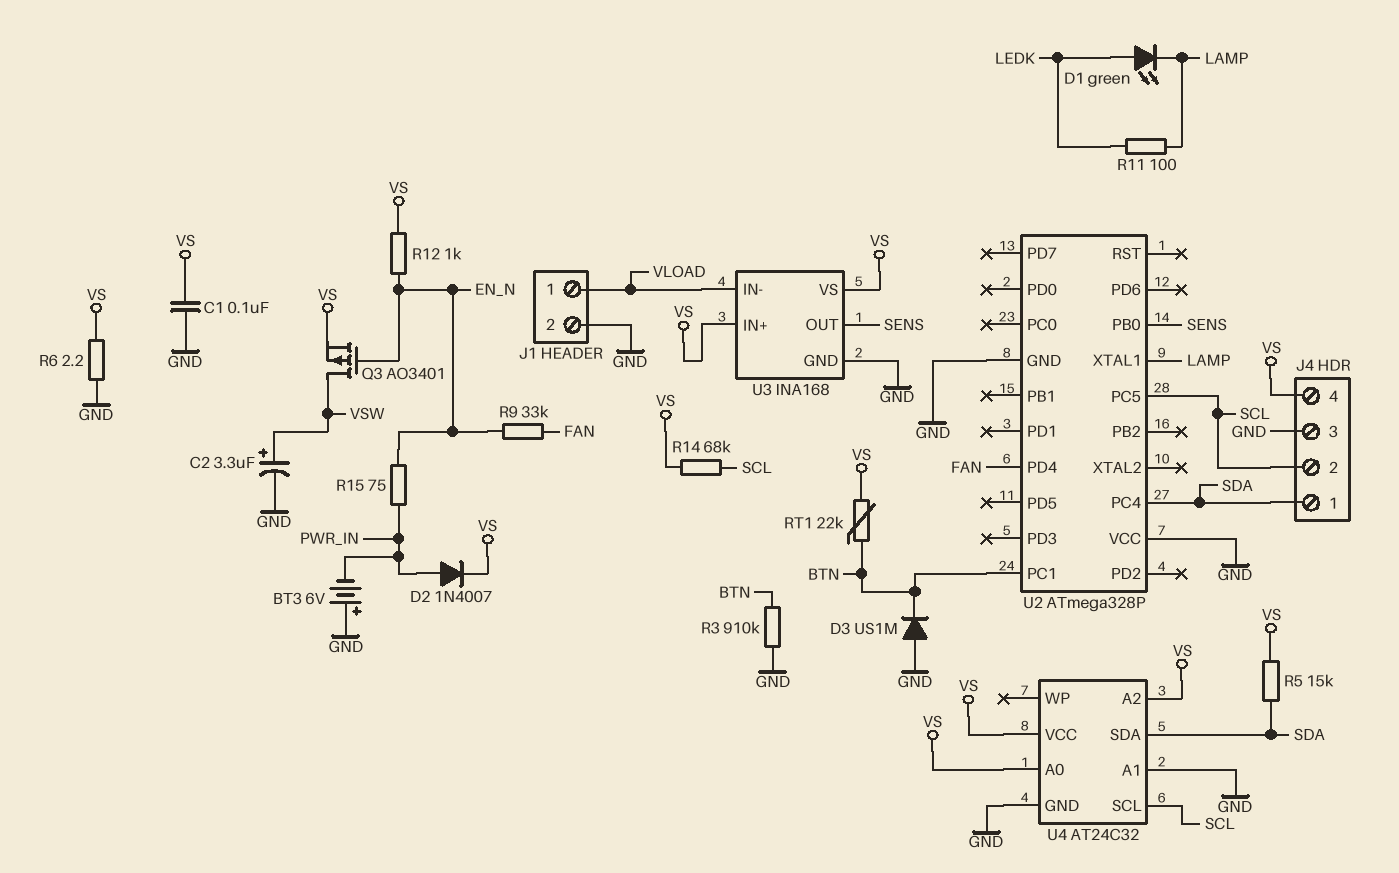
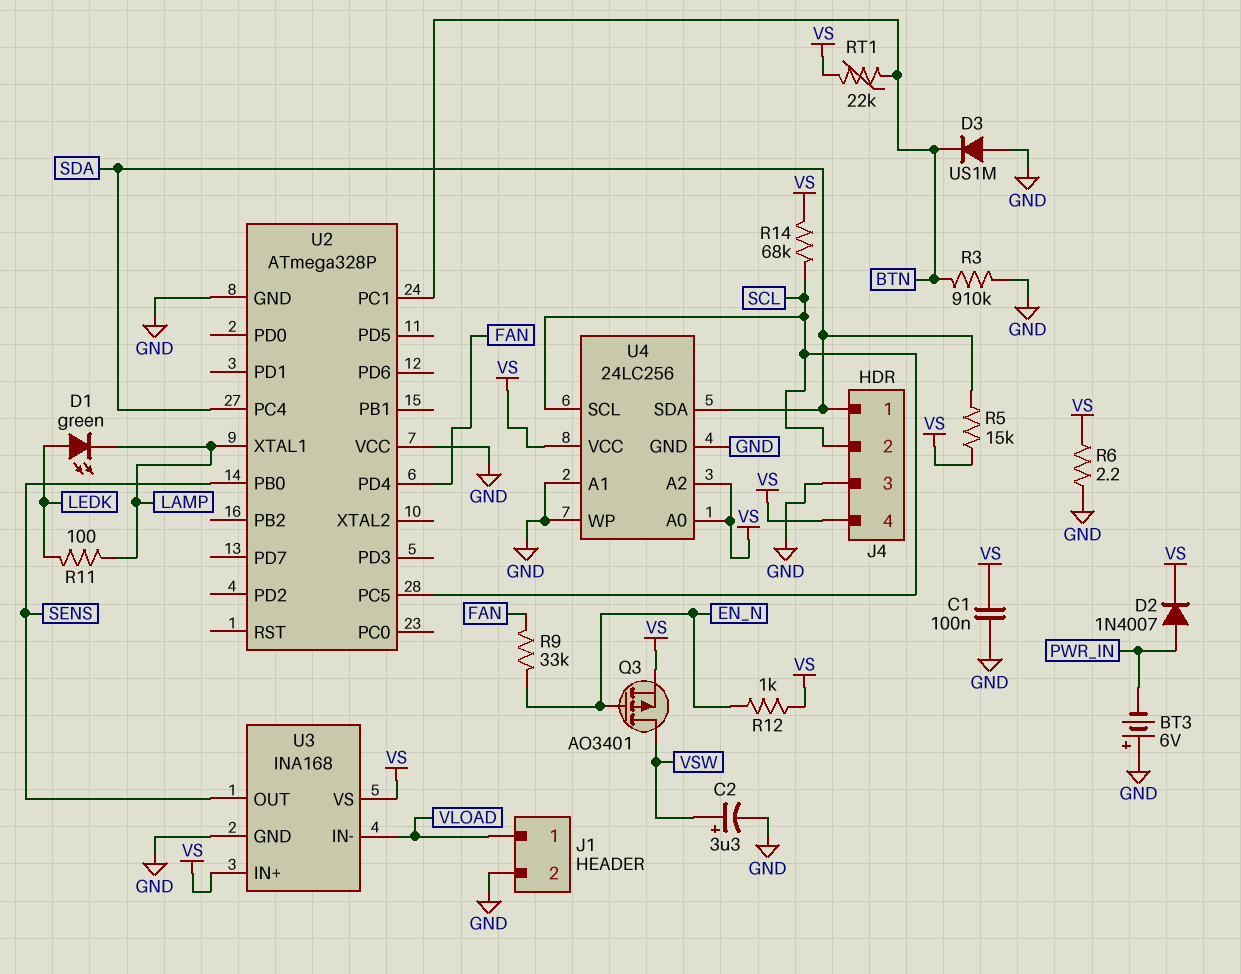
R15: 75 (EN_N, PWR_IN) -> none
U4: AT24C32 -> 24LC256
U4 pin WP: none -> GND

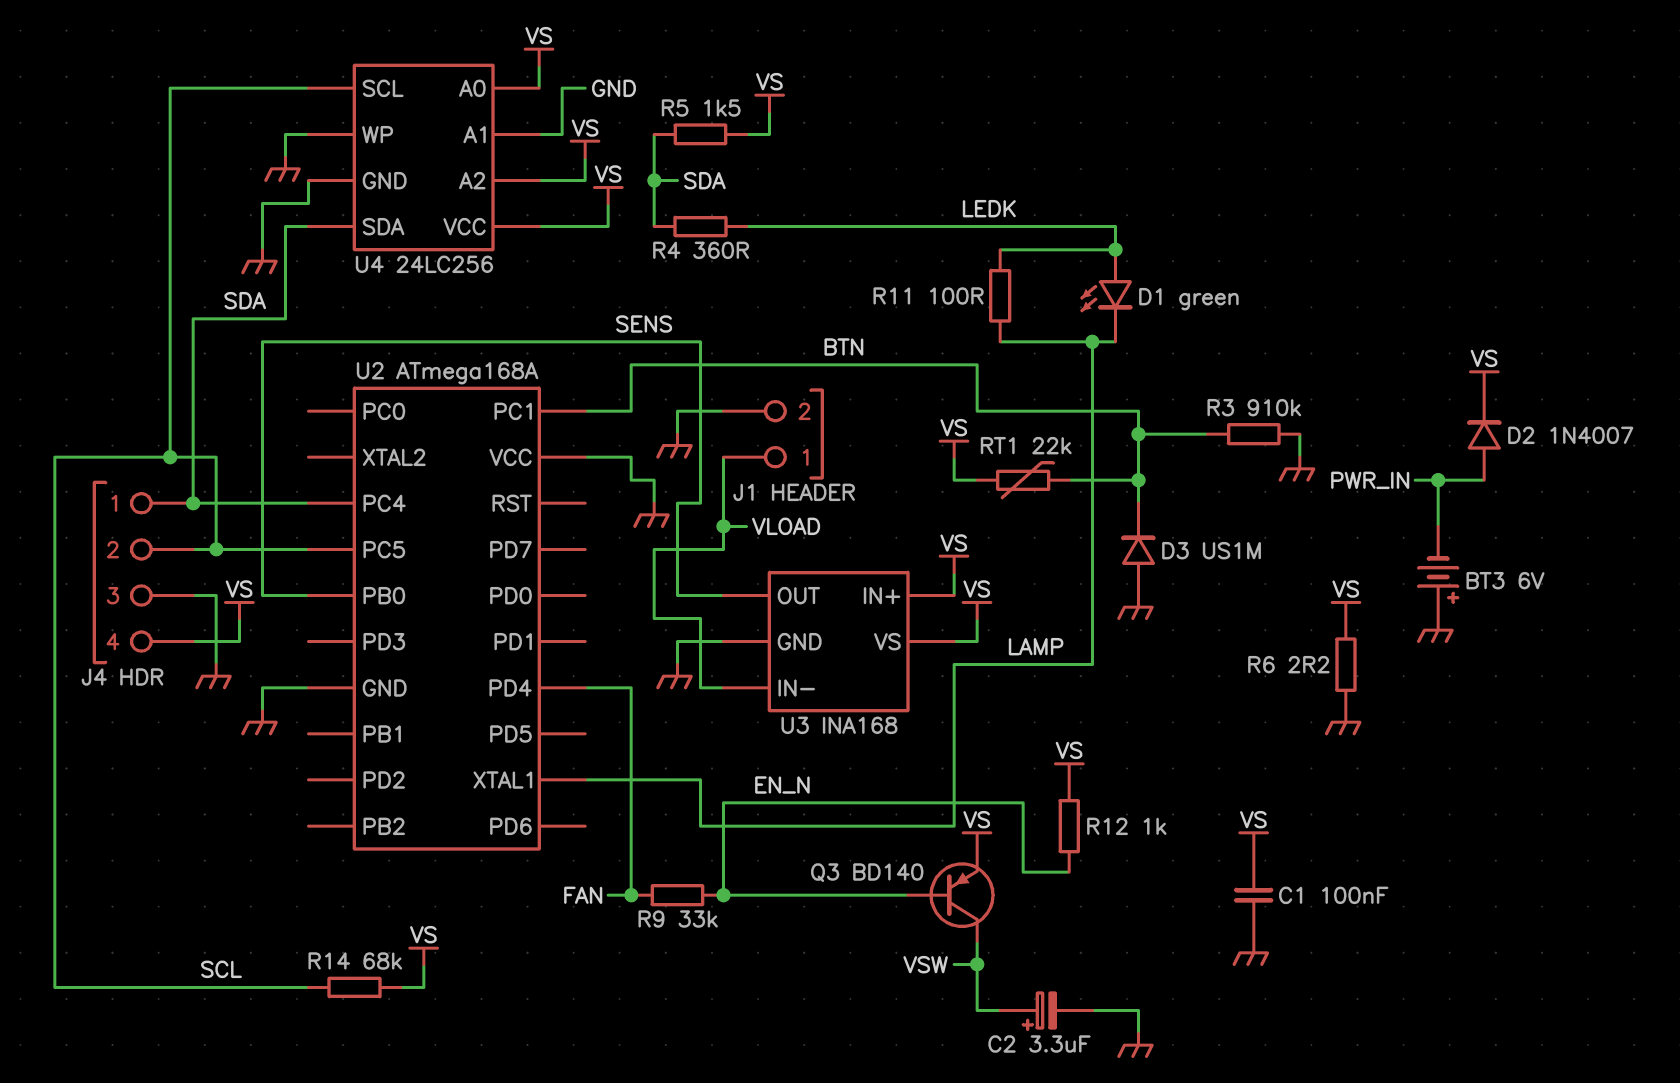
Q3: PMOS AO3401 (G EN_N, D VSW, S VS) -> PNP BD140 (B EN_N, C VSW, E VS)
R4: none -> 360 (LEDK, SDA)
R5: 15k (SDA, VS) -> 1.5k (SDA, VS)
U2: ATmega328P -> ATmega168A

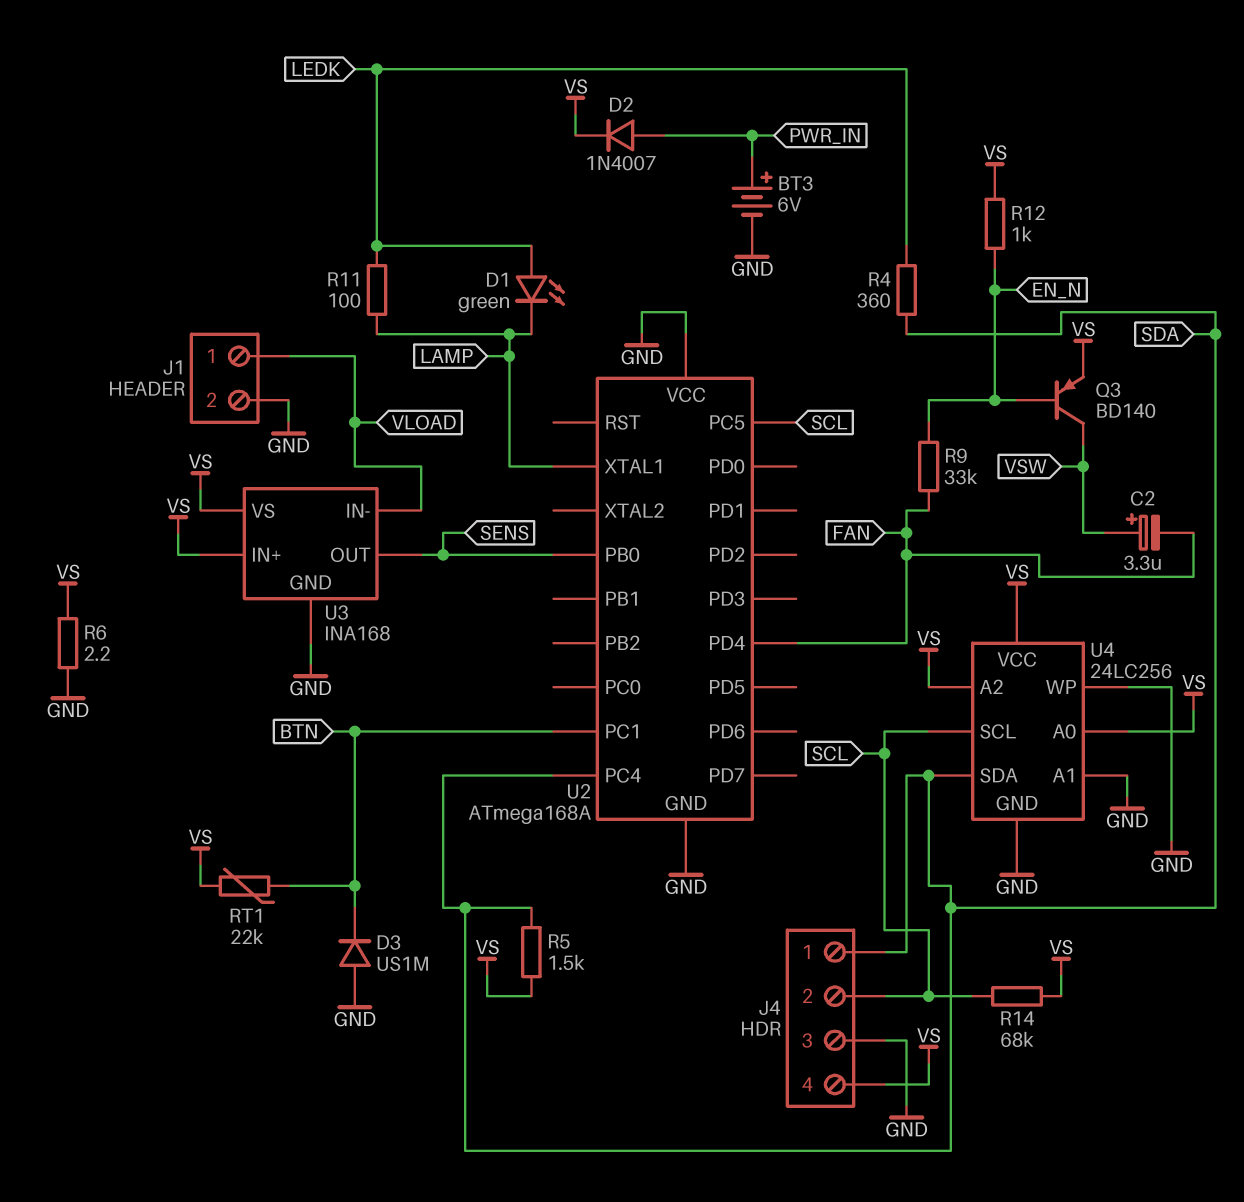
BT3: 6V (plus GND, minus PWR_IN) -> 6V (plus PWR_IN, minus GND)
C1: 100nF (GND, VS) -> none
C2: 3.3uF (plus VSW, minus GND) -> 3.3uF (plus VSW, minus FAN)
R3: 910k (BTN, GND) -> none

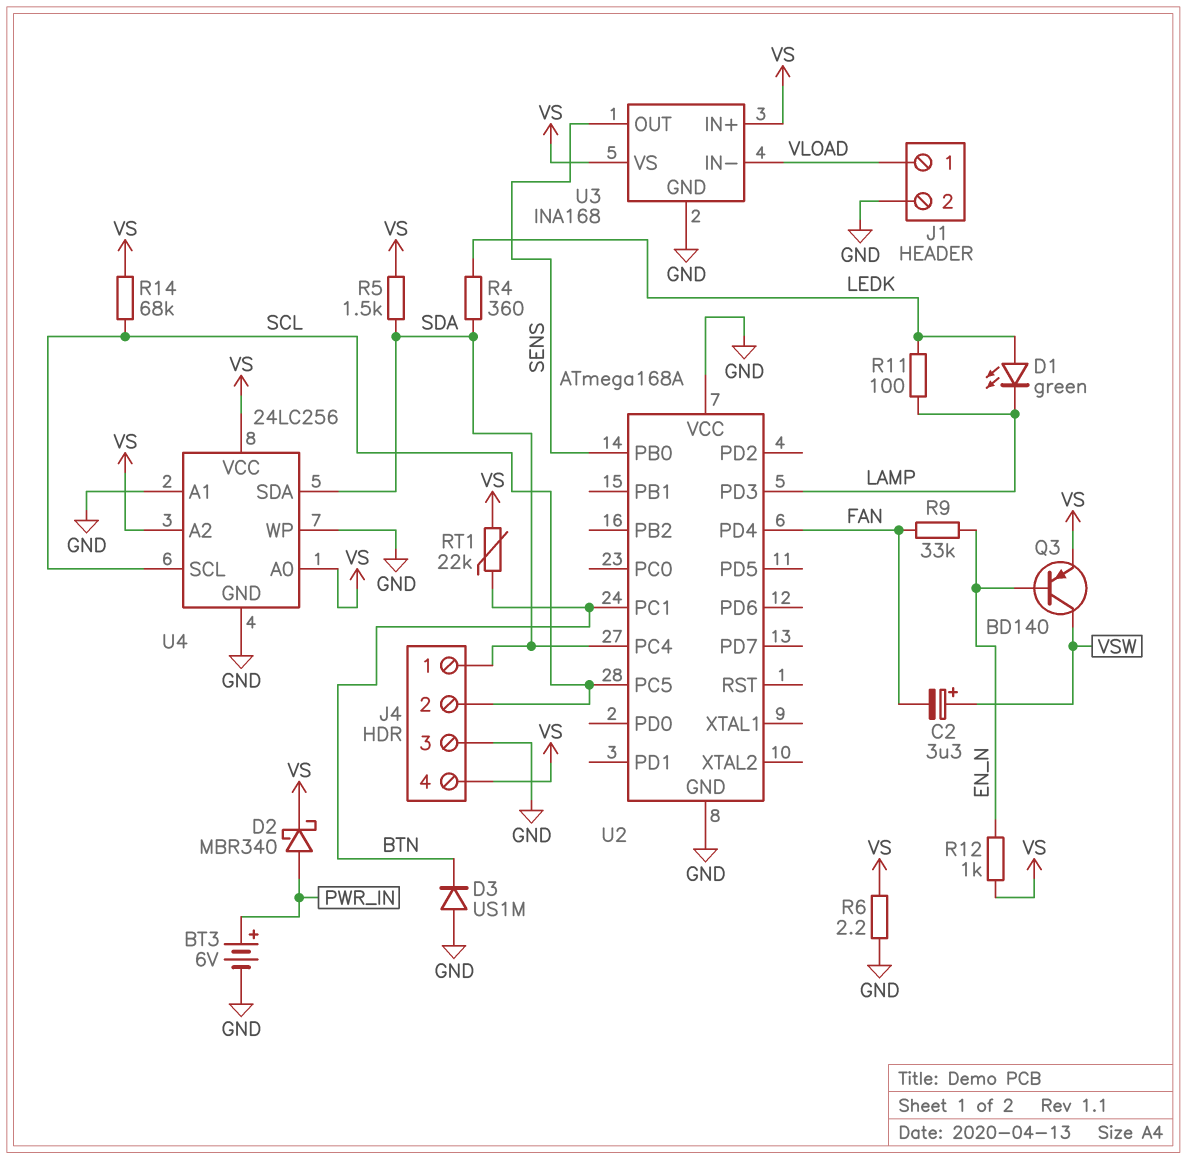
D2: diode 1N4007 (A PWR_IN, K VS) -> schottky MBR340 (A PWR_IN, K VS)
U2 pin PD3: none -> LAMP
U2 pin XTAL1: LAMP -> none

